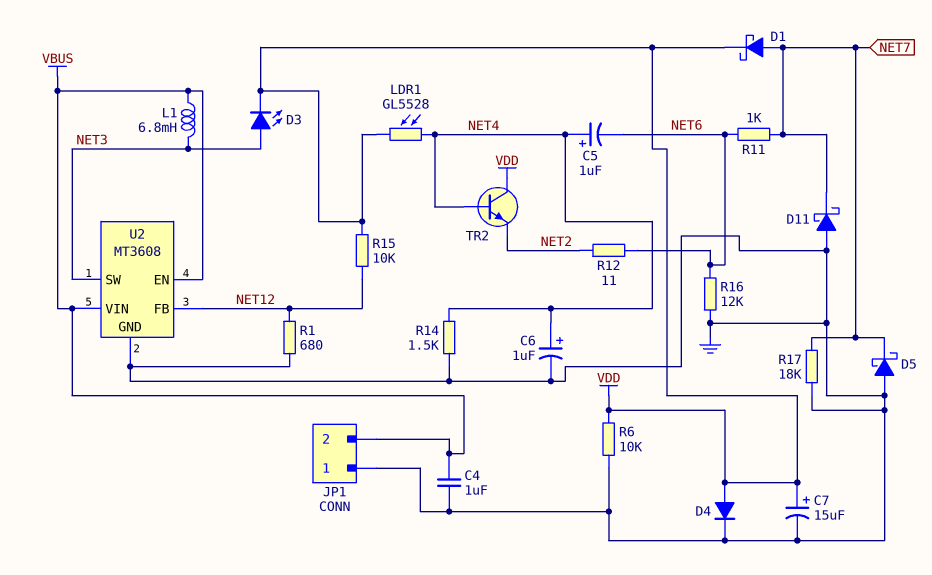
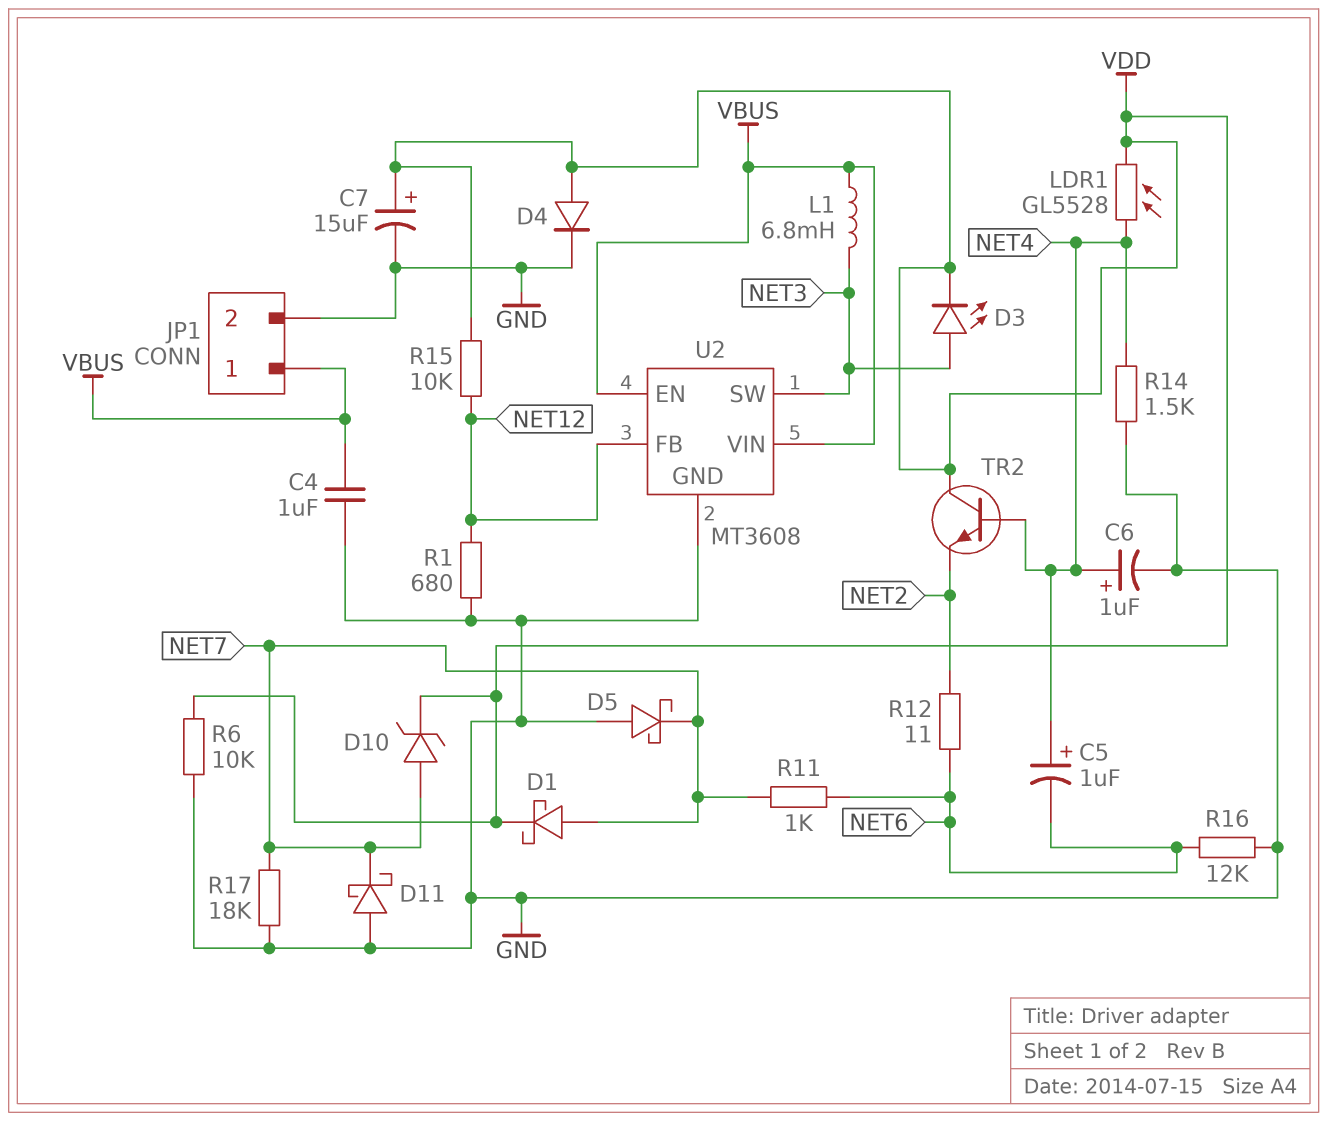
D10: none -> zener (A NET7, K VDD)
JP1 pin 1: GND -> VBUS
JP1 pin 2: VBUS -> GND

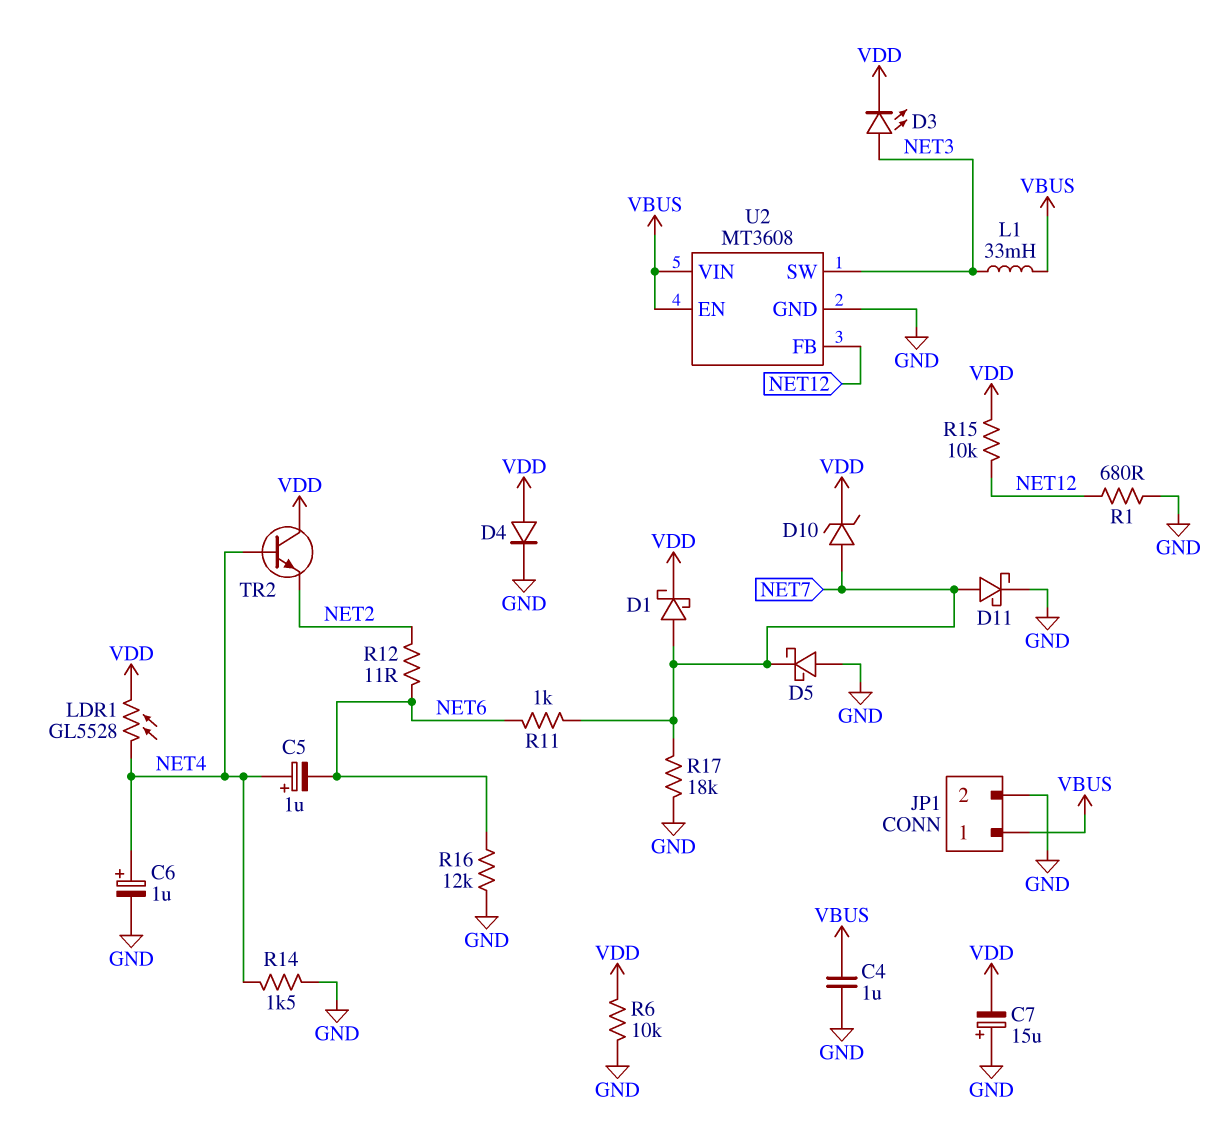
C7: 15uF (plus VDD, minus GND) -> 15uF (plus GND, minus VDD)
D11: schottky (A GND, K NET7) -> schottky (A NET7, K GND)
L1: 6.8mH (NET3, VBUS) -> 33mH (NET3, VBUS)

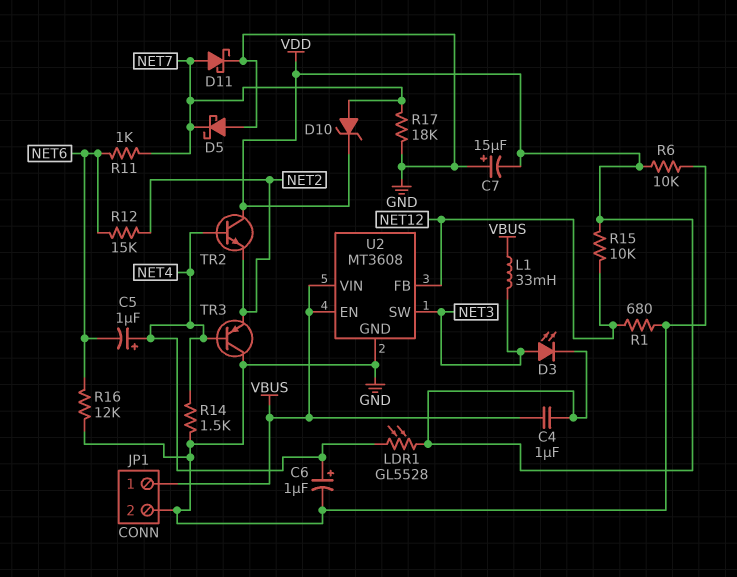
C4: 1uF (GND, VBUS) -> 1uF (VBUS, VDD)
D1: schottky (A NET7, K VDD) -> none
D4: diode (A VDD, K GND) -> none
R12: 11 (NET2, NET6) -> 15k (NET2, NET6)
TR3: none -> PNP (B NET4, C GND, E NET2)

